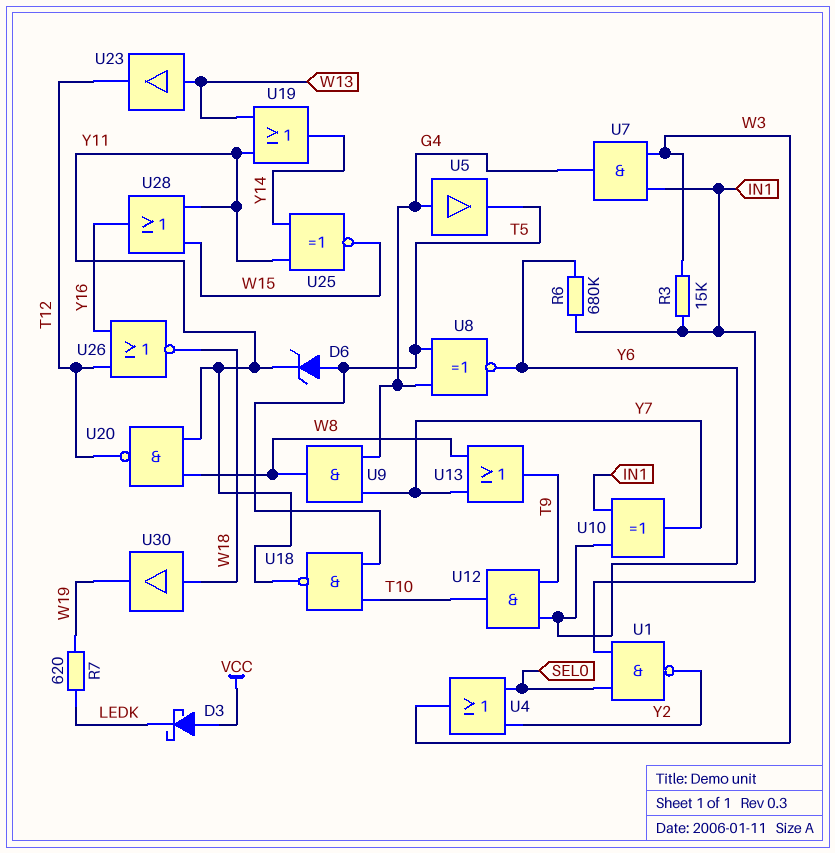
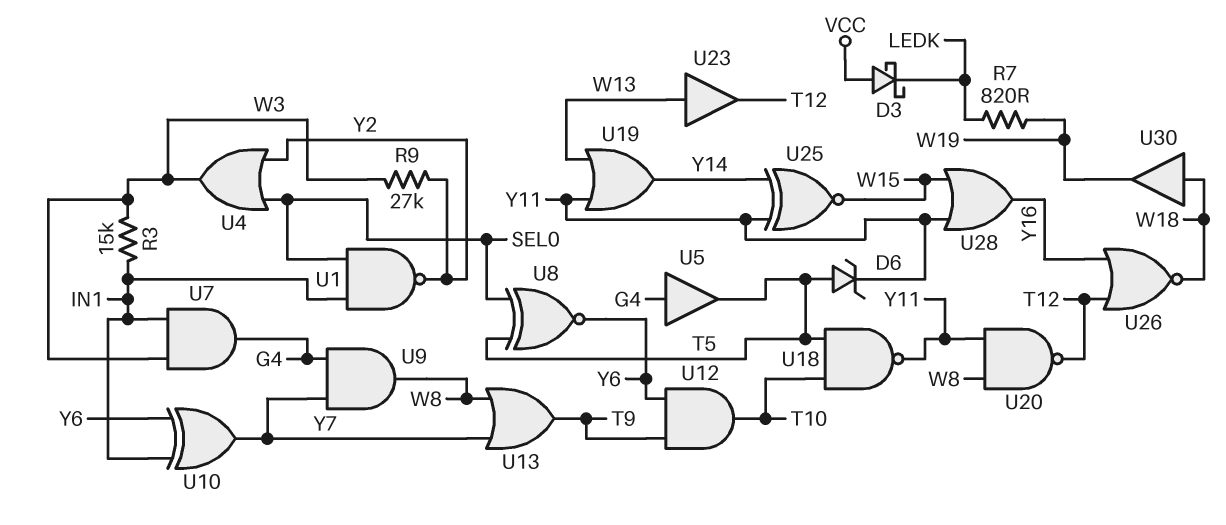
R6: 680k (IN1, Y6) -> none
R7: 620 (LEDK, W19) -> 820 (LEDK, W19)
R9: none -> 27k (W3, Y2)
U8: XNOR (in G4, in T5, out Y6) -> XNOR (in SEL0, in T5, out Y6)

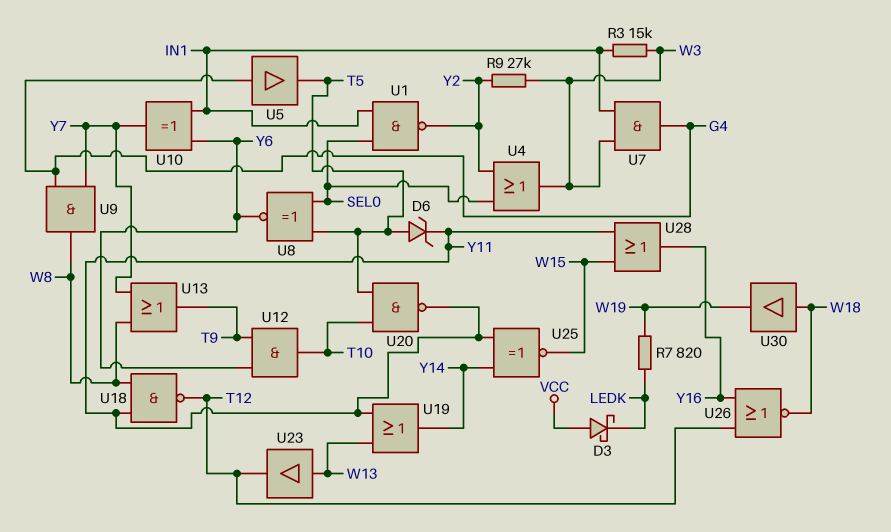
U18: NAND (in T5, in T10, out Y11) -> NAND (in W8, in Y11, out T12)
U20: NAND (in W8, in Y11, out T12) -> NAND (in T5, in T10, out Y11)

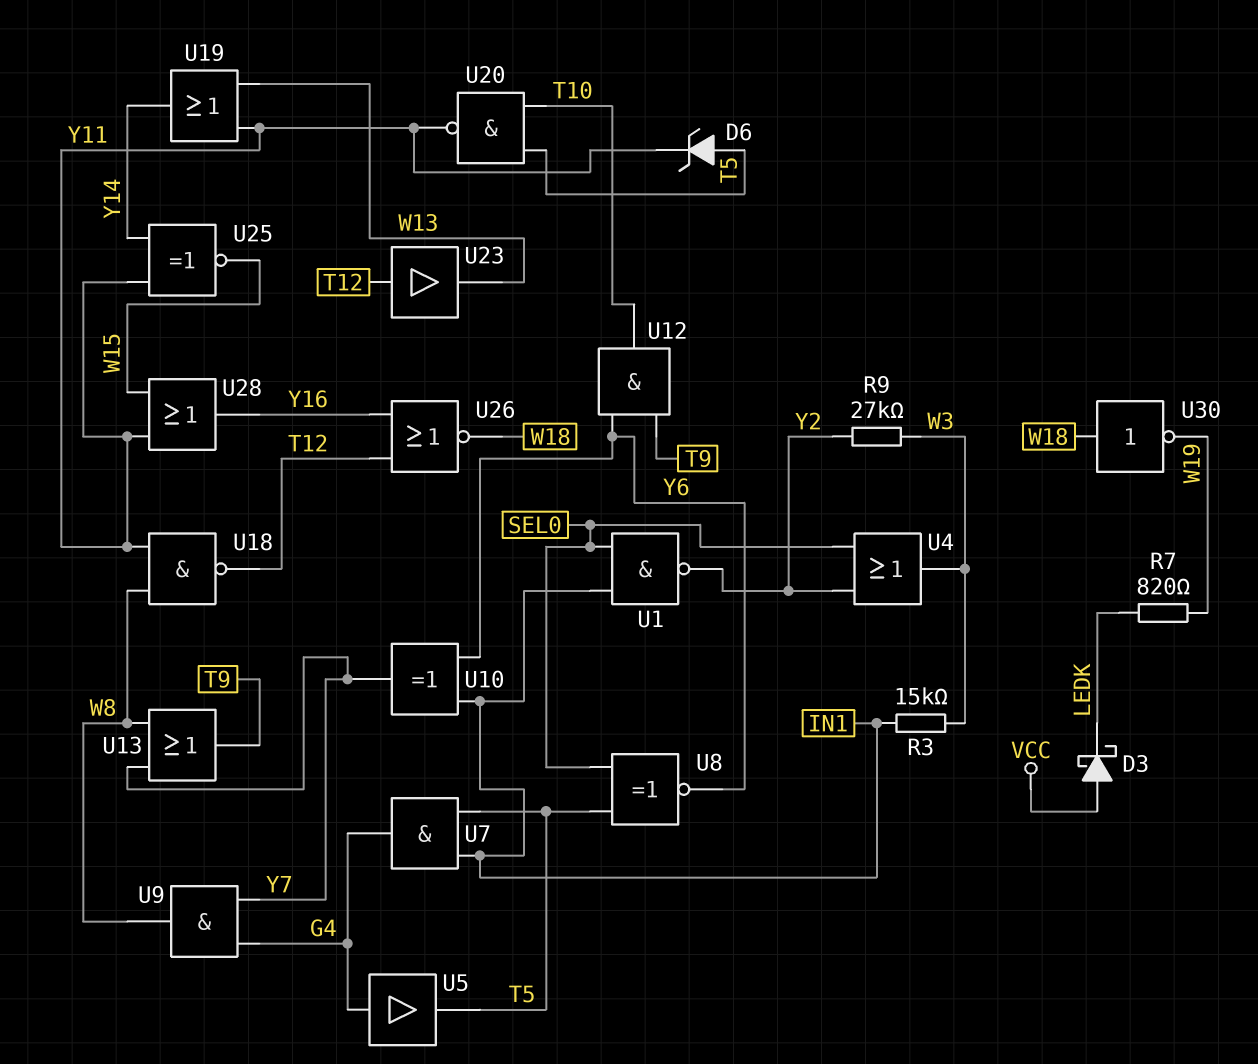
U7: AND (in IN1, in W3, out G4) -> AND (in IN1, in T5, out G4)
U23: buffer (in W13, out T12) -> buffer (in T12, out W13)
U30: buffer (in W18, out W19) -> NOT (in W18, out W19)

